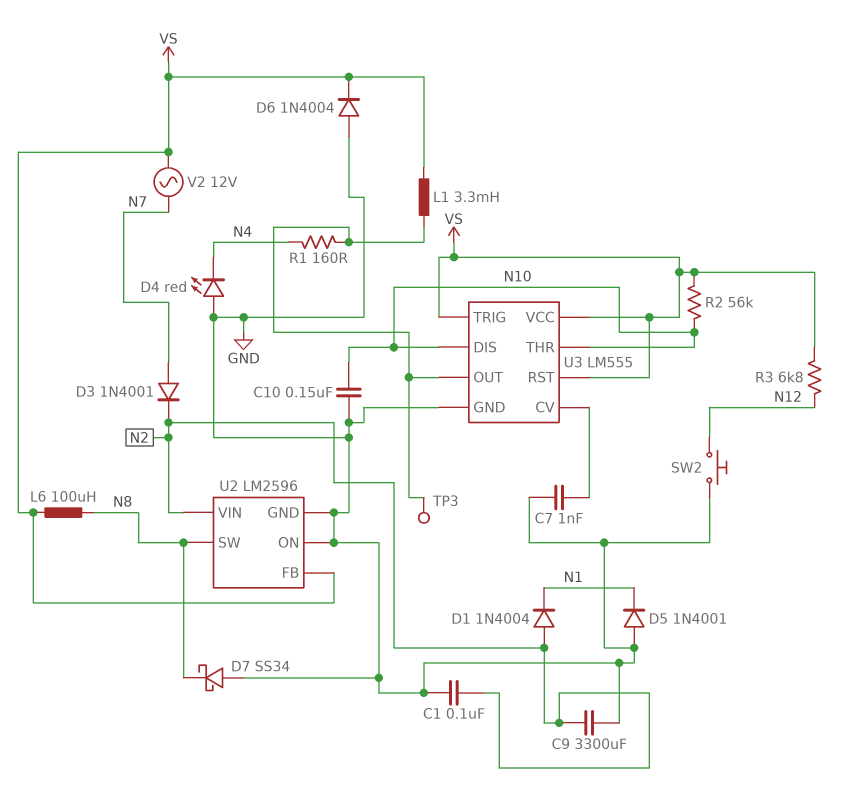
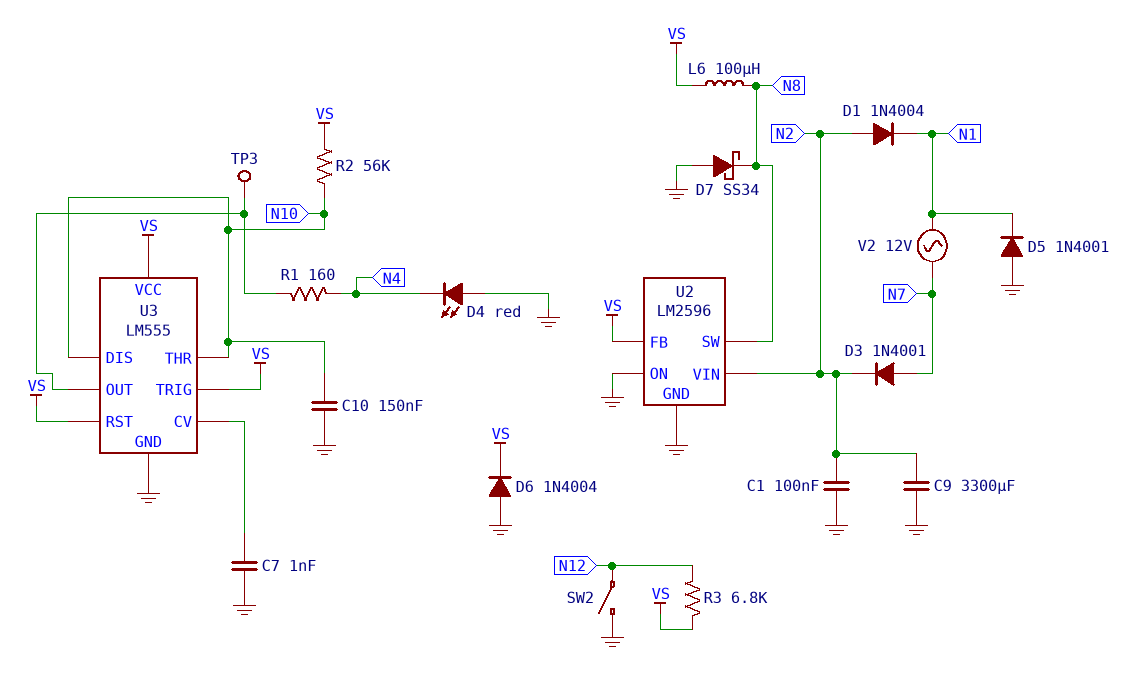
L1: 3.3mH (U3/OUT, VS) -> none
SW2: button (GND, N12) -> switch (GND, N12)
V2: AC 12V (N7, VS) -> AC 12V (N1, N7)

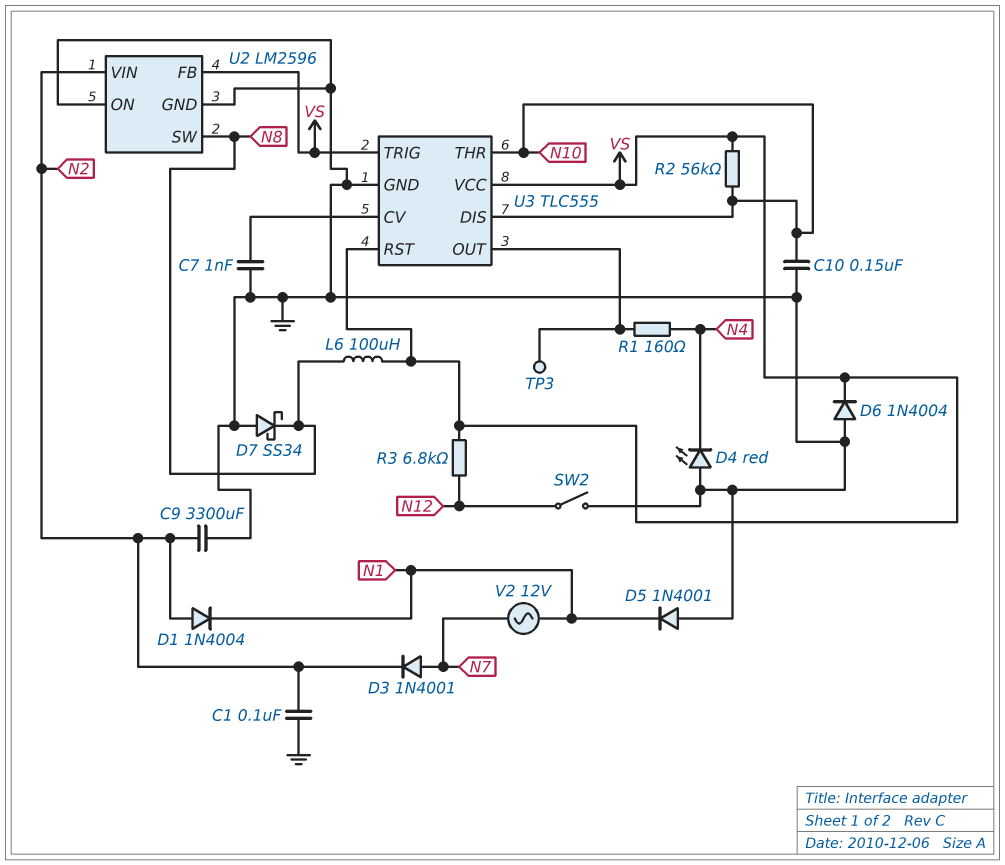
U3: LM555 -> TLC555

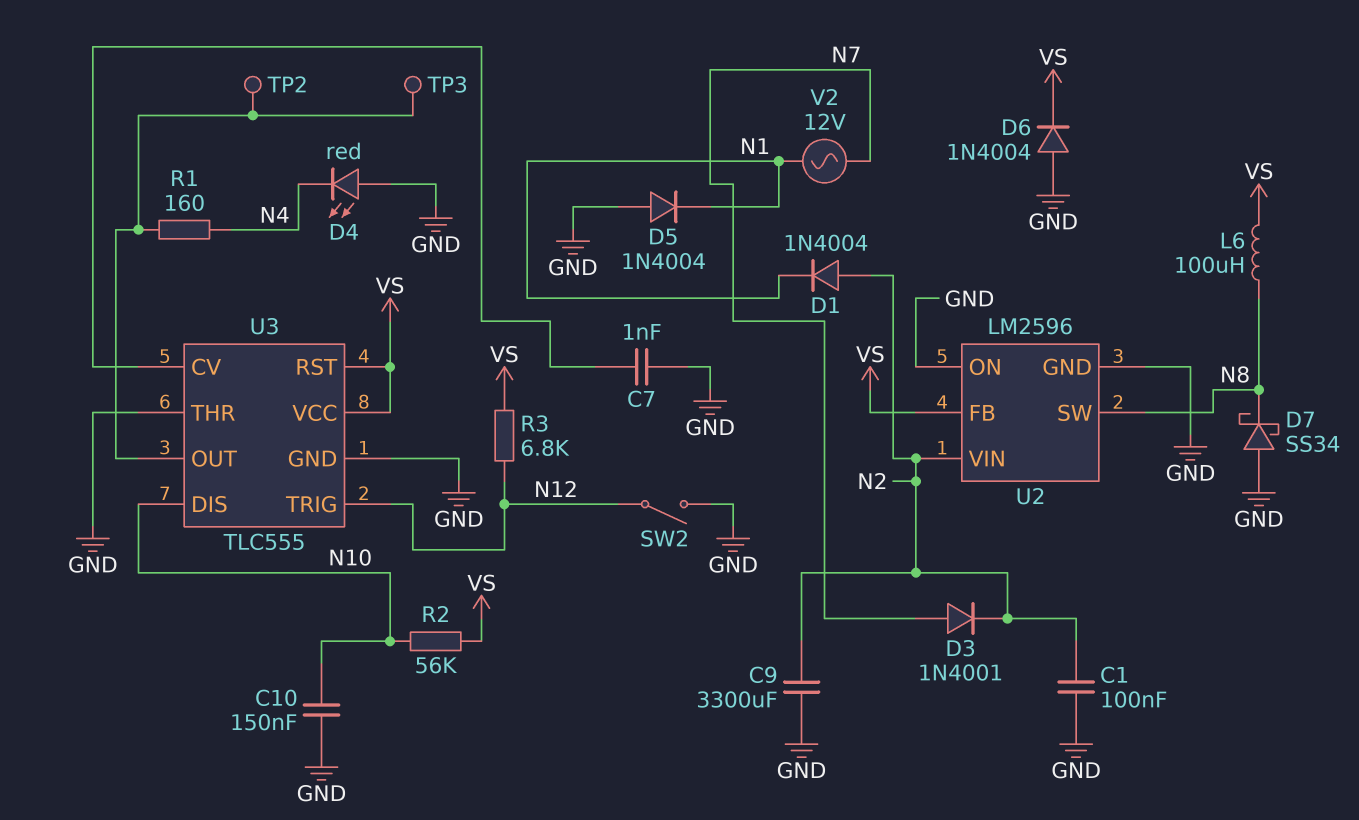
D5: diode 1N4001 (A GND, K N1) -> diode 1N4004 (A GND, K N1)
TP2: none -> test point (U3/OUT)
U3 pin THR: N10 -> GND
U3 pin TRIG: VS -> N12

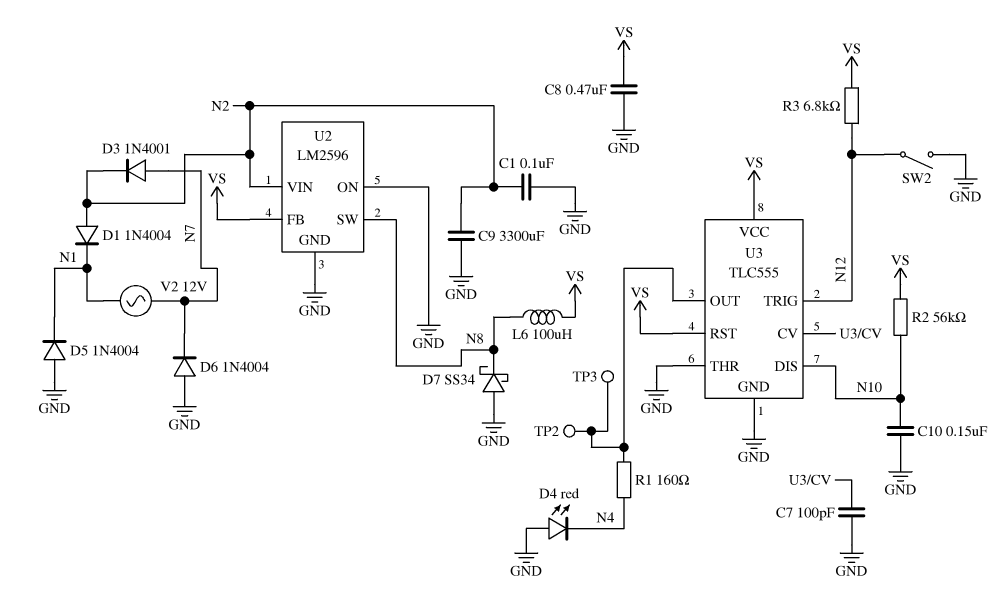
C7: 1nF (GND, U3/CV) -> 100pF (GND, U3/CV)
C8: none -> 470nF (GND, VS)
D6: diode 1N4004 (A GND, K VS) -> diode 1N4004 (A GND, K N7)

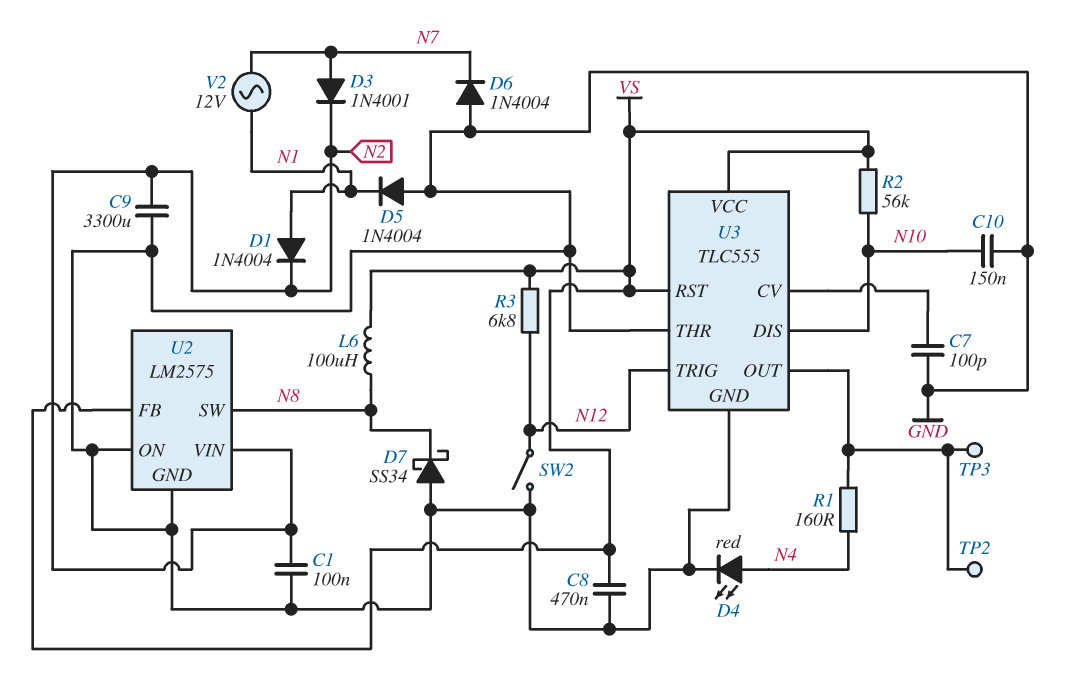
D1: diode 1N4004 (A N2, K N1) -> diode 1N4004 (A N1, K N2)
D4: LED red (A GND, K N4) -> LED red (A N4, K GND)
U2: LM2596 -> LM2575

